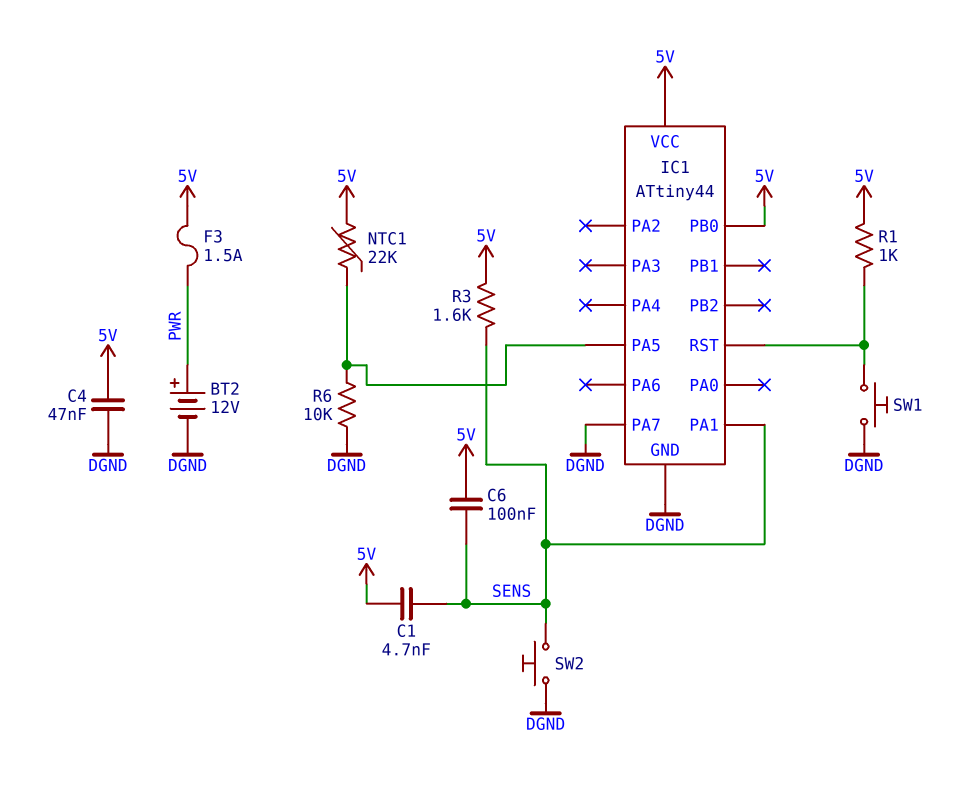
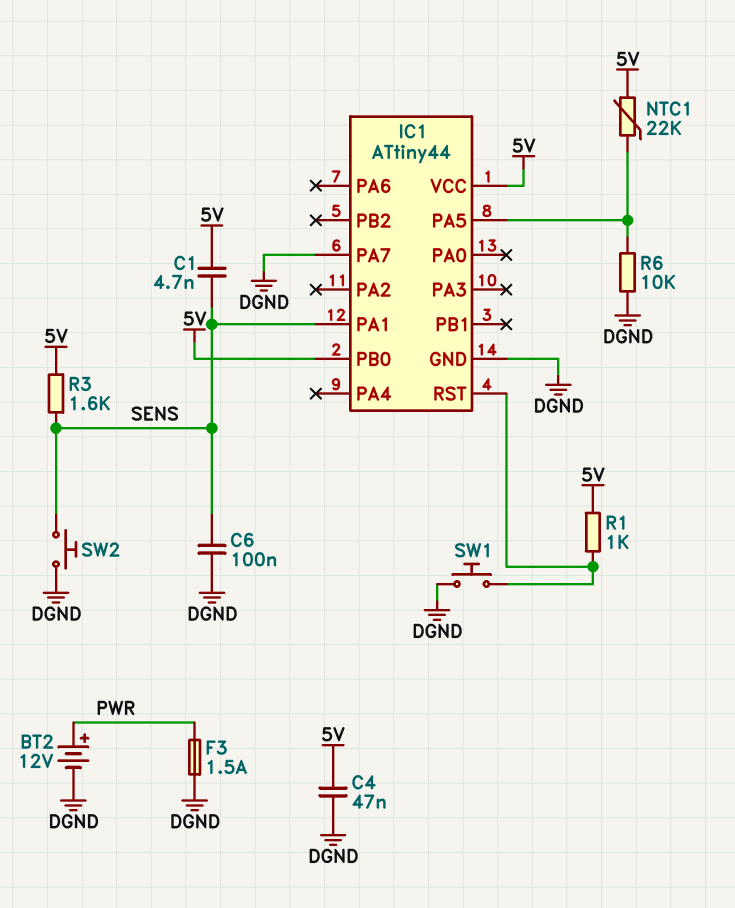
C6: 100nF (5V, SENS) -> 100nF (DGND, SENS)
F3: 1.5A (5V, PWR) -> 1.5A (DGND, PWR)

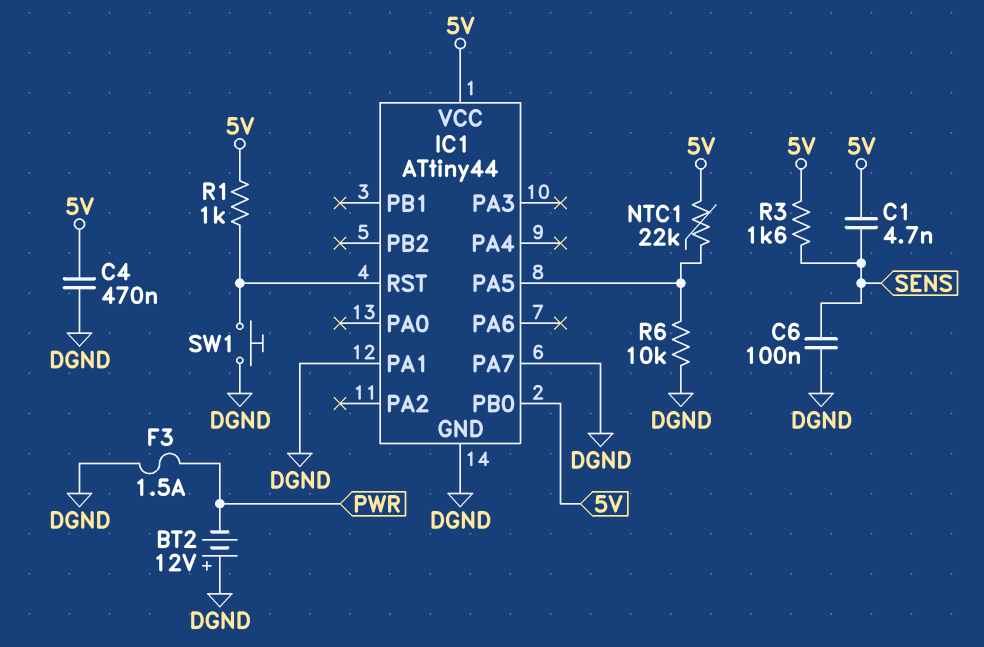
BT2: 12V (plus PWR, minus DGND) -> 12V (plus DGND, minus PWR)
C4: 47nF (5V, DGND) -> 470nF (5V, DGND)
IC1 pin PA1: SENS -> DGND
SW2: button (DGND, SENS) -> none

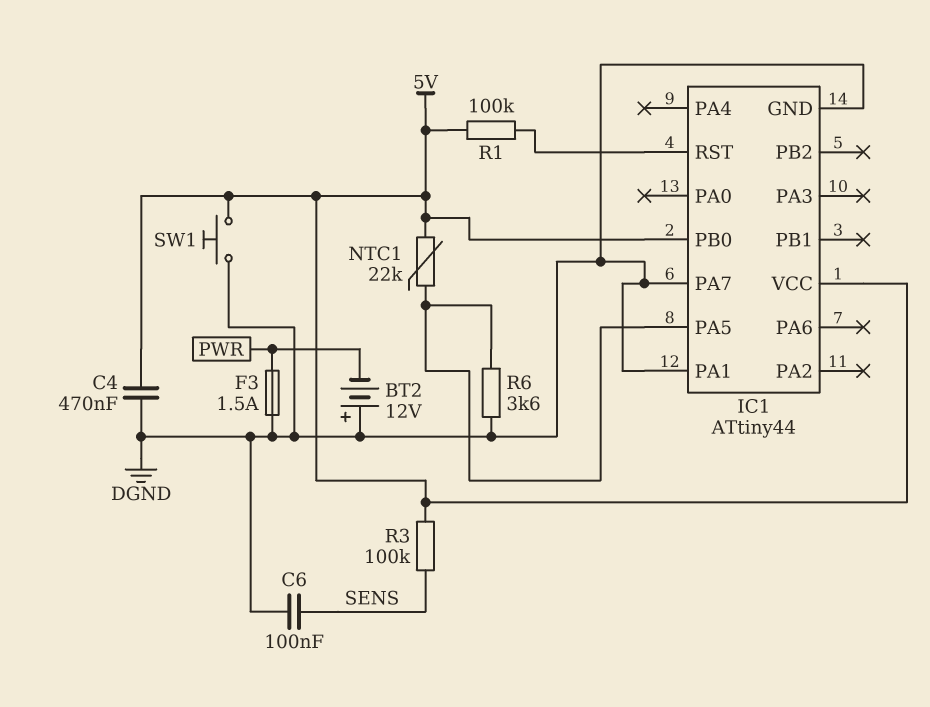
C1: 4.7nF (5V, SENS) -> none
R1: 1k (5V, IC1/RST) -> 100k (5V, IC1/RST)
R3: 1.6k (5V, SENS) -> 100k (5V, SENS)
R6: 10k (DGND, IC1/PA5) -> 3.6k (DGND, IC1/PA5)
SW1: button (DGND, IC1/RST) -> button (5V, DGND)

